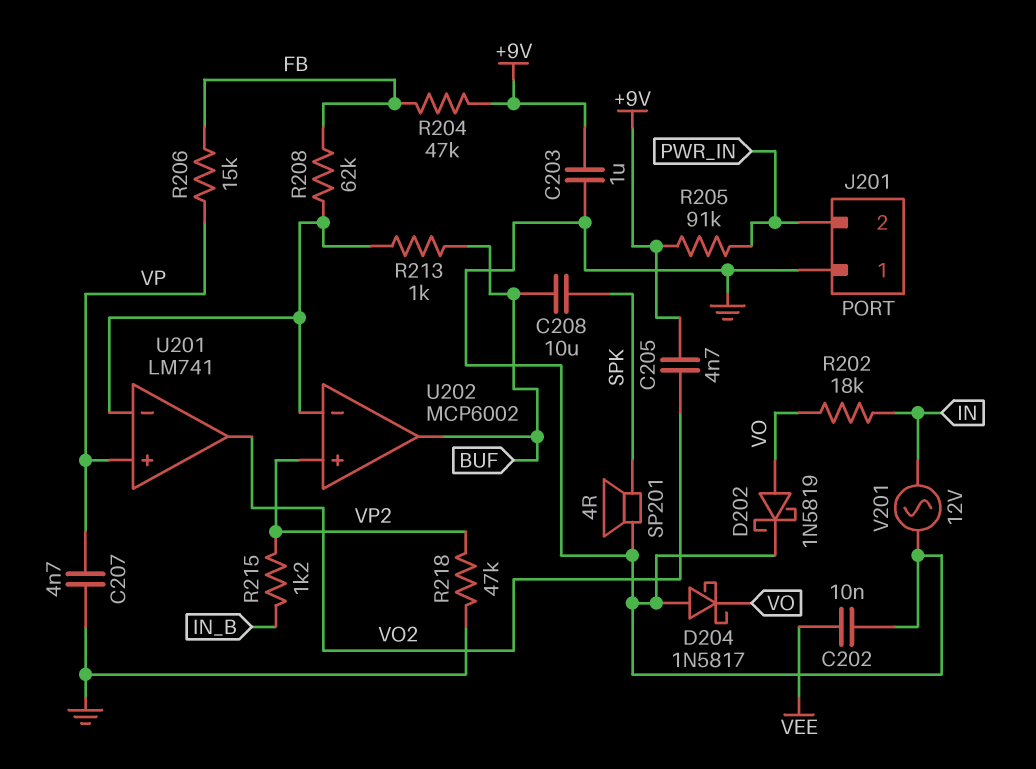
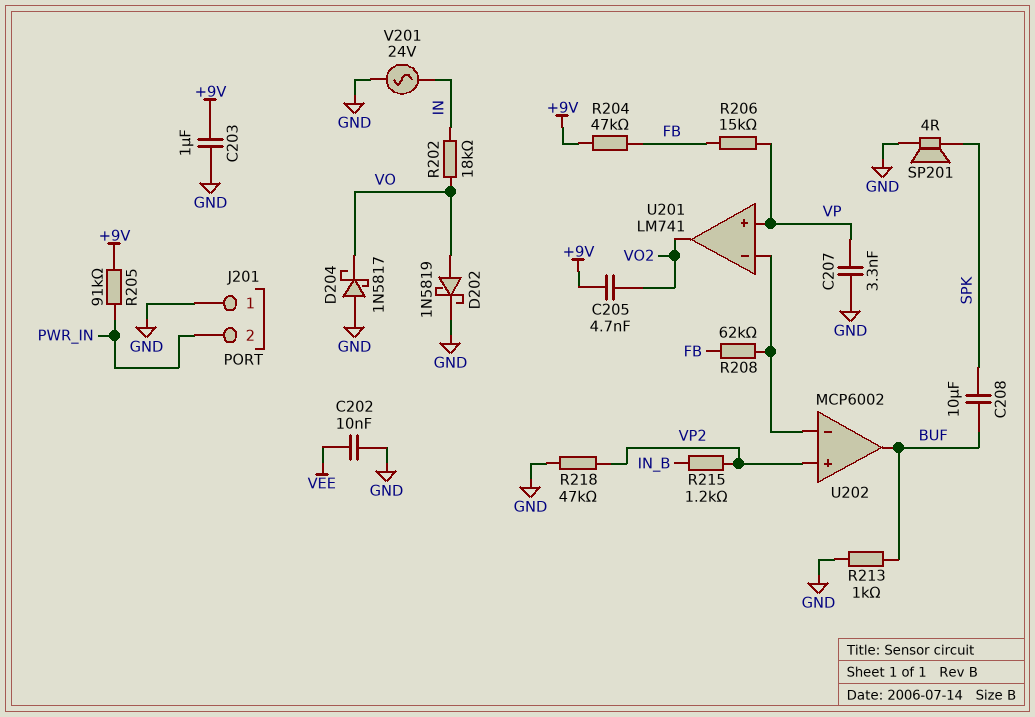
C207: 4.7nF (GND, VP) -> 3.3nF (GND, VP)
R213: 1k (BUF, U201/in-) -> 1k (BUF, GND)
V201: AC 12V (GND, IN) -> AC 24V (GND, IN)

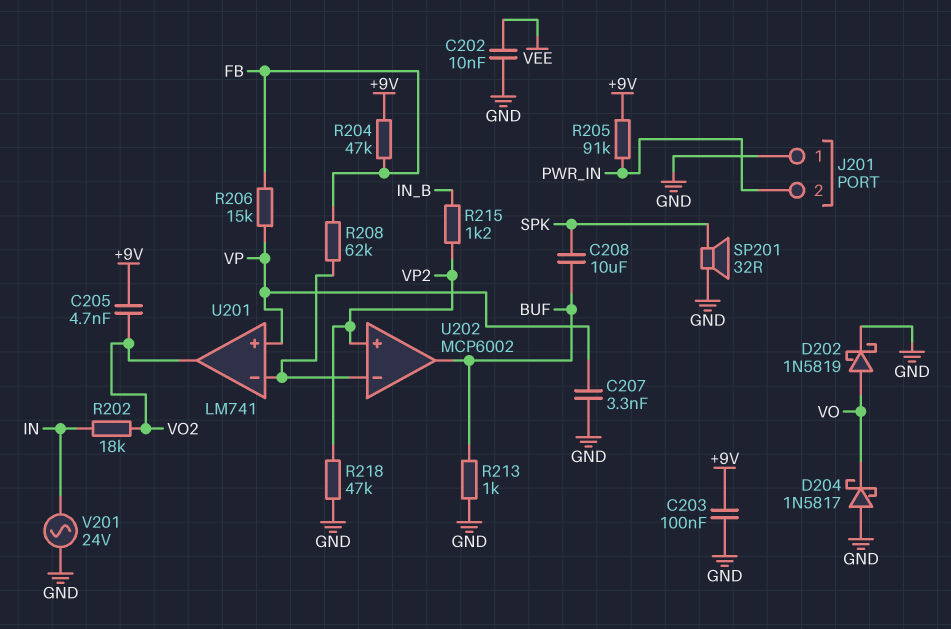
C203: 1uF (+9V, GND) -> 100nF (+9V, GND)
R202: 18k (IN, VO) -> 18k (IN, VO2)
SP201: speaker 4R (GND, SPK) -> speaker 32R (GND, SPK)

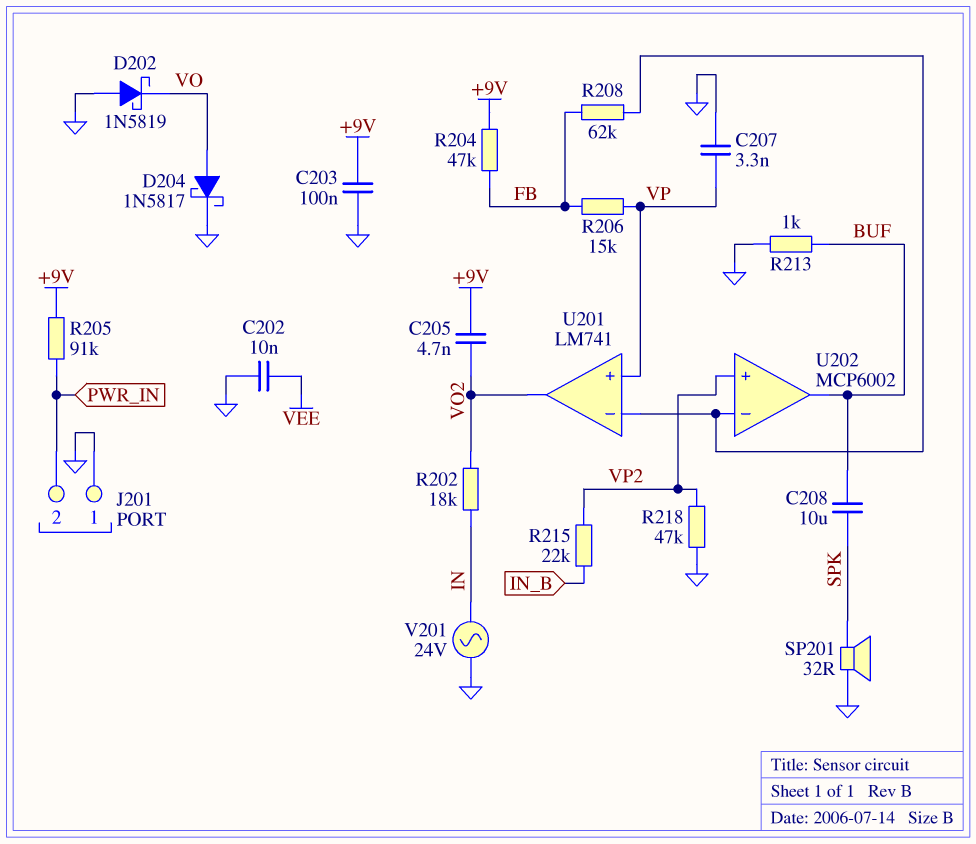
D202: schottky 1N5819 (A VO, K GND) -> schottky 1N5819 (A GND, K VO)
D204: schottky 1N5817 (A GND, K VO) -> schottky 1N5817 (A VO, K GND)
R215: 1.2k (IN_B, VP2) -> 22k (IN_B, VP2)

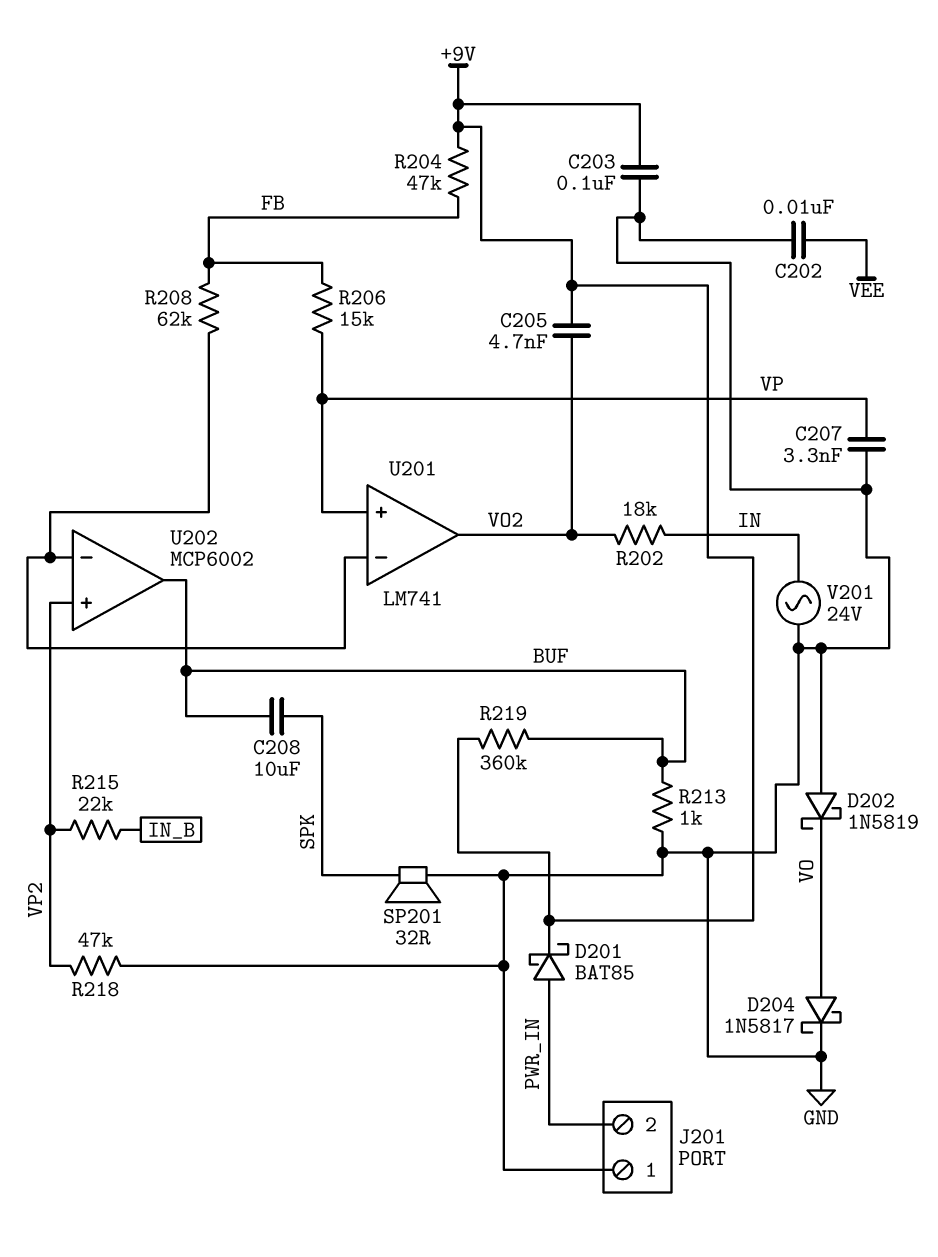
D201: none -> schottky BAT85 (A PWR_IN, K +9V)
R205: 91k (+9V, PWR_IN) -> none
R219: none -> 360k (+9V, BUF)

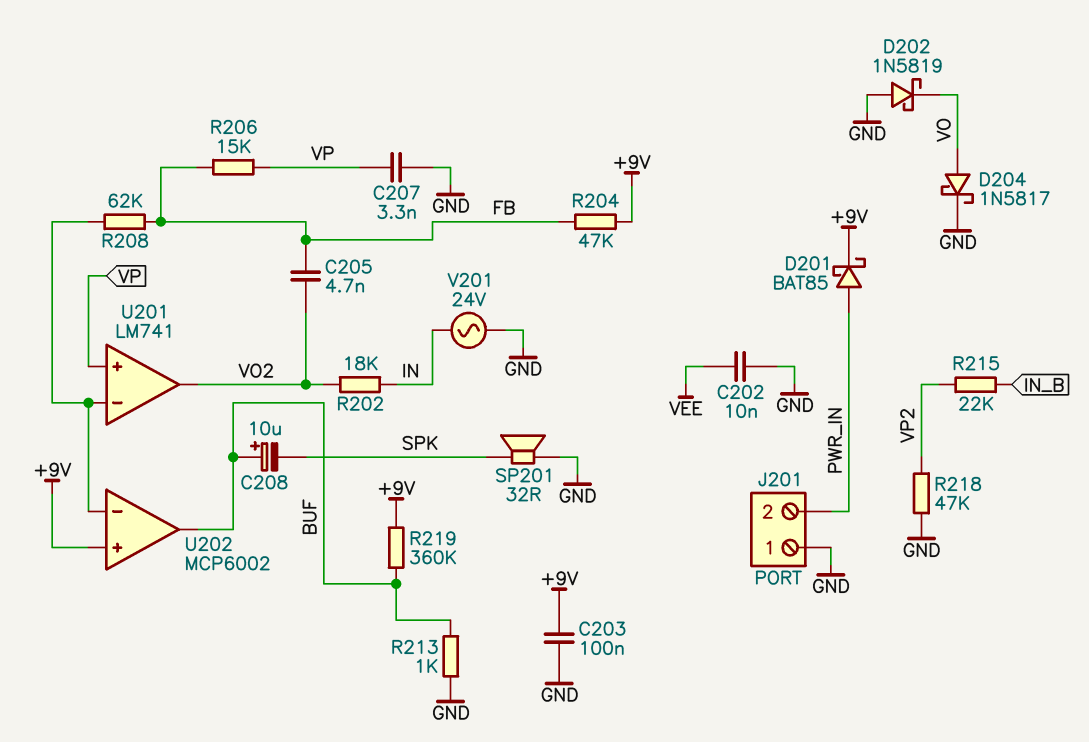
C205: 4.7nF (+9V, VO2) -> 4.7nF (FB, VO2)
C208: 10uF (BUF, SPK) -> 10uF (plus BUF, minus SPK)
U202 pin in+: VP2 -> +9V

